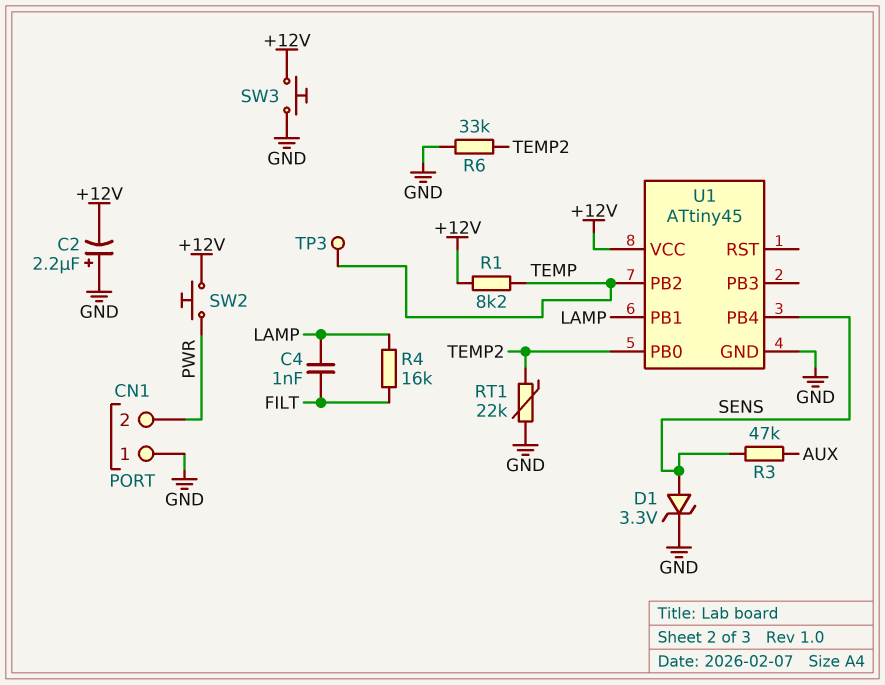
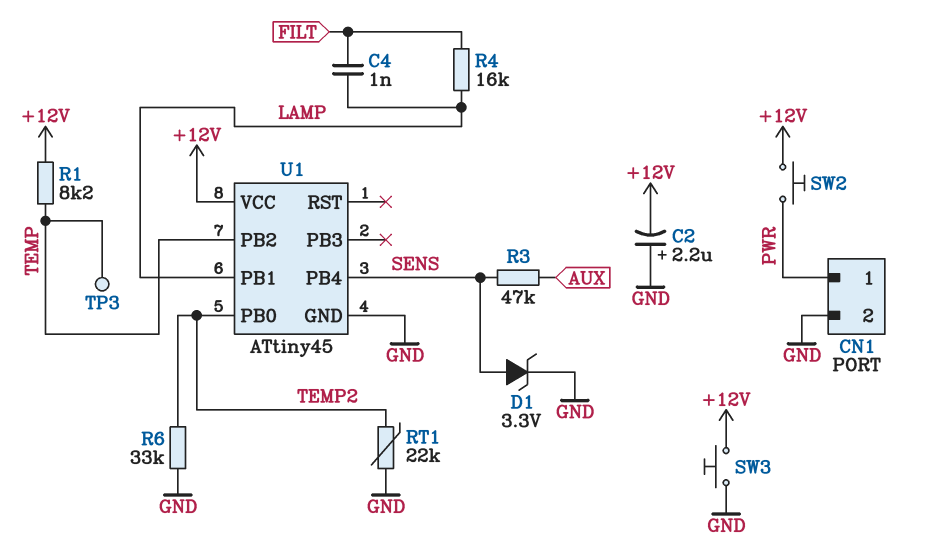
CN1 pin 1: GND -> PWR
CN1 pin 2: PWR -> GND

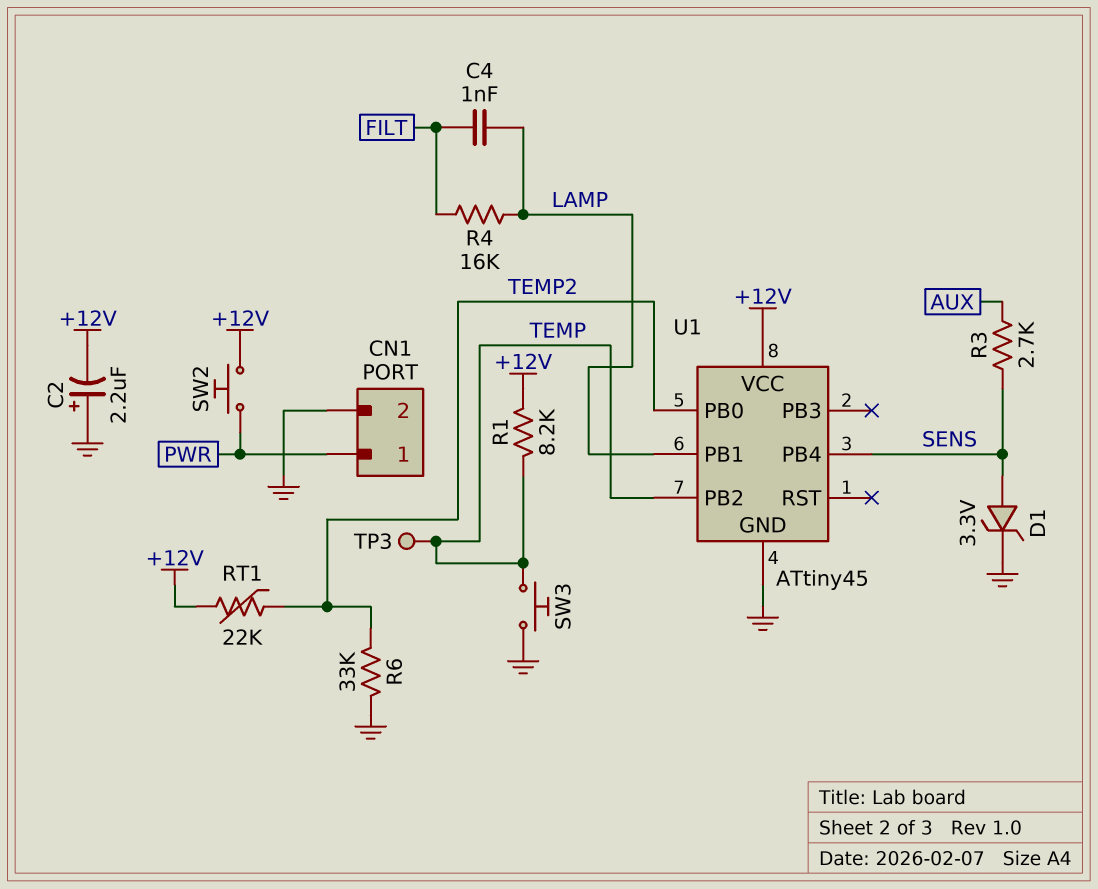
R3: 47k (AUX, SENS) -> 2.7k (AUX, SENS)
RT1: 22k (GND, TEMP2) -> 22k (+12V, TEMP2)
SW3: button (+12V, GND) -> button (GND, TEMP)

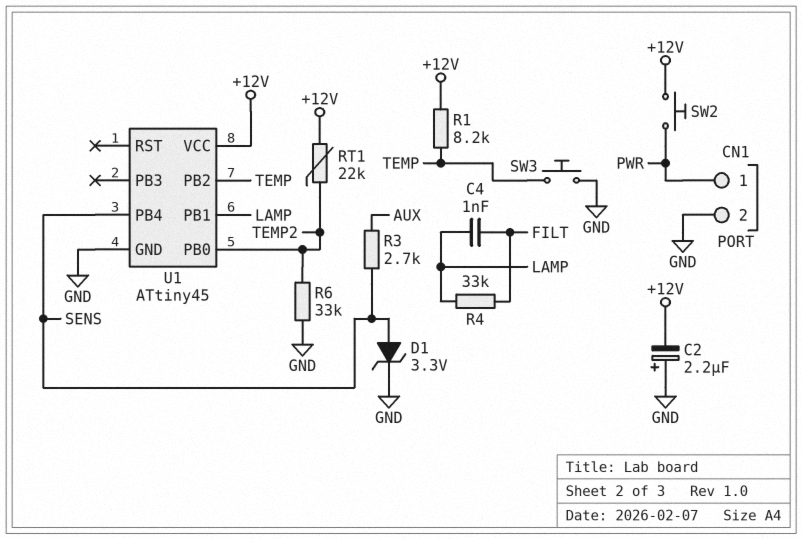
R4: 16k (FILT, LAMP) -> 33k (FILT, LAMP)
TP3: test point (TEMP) -> none

